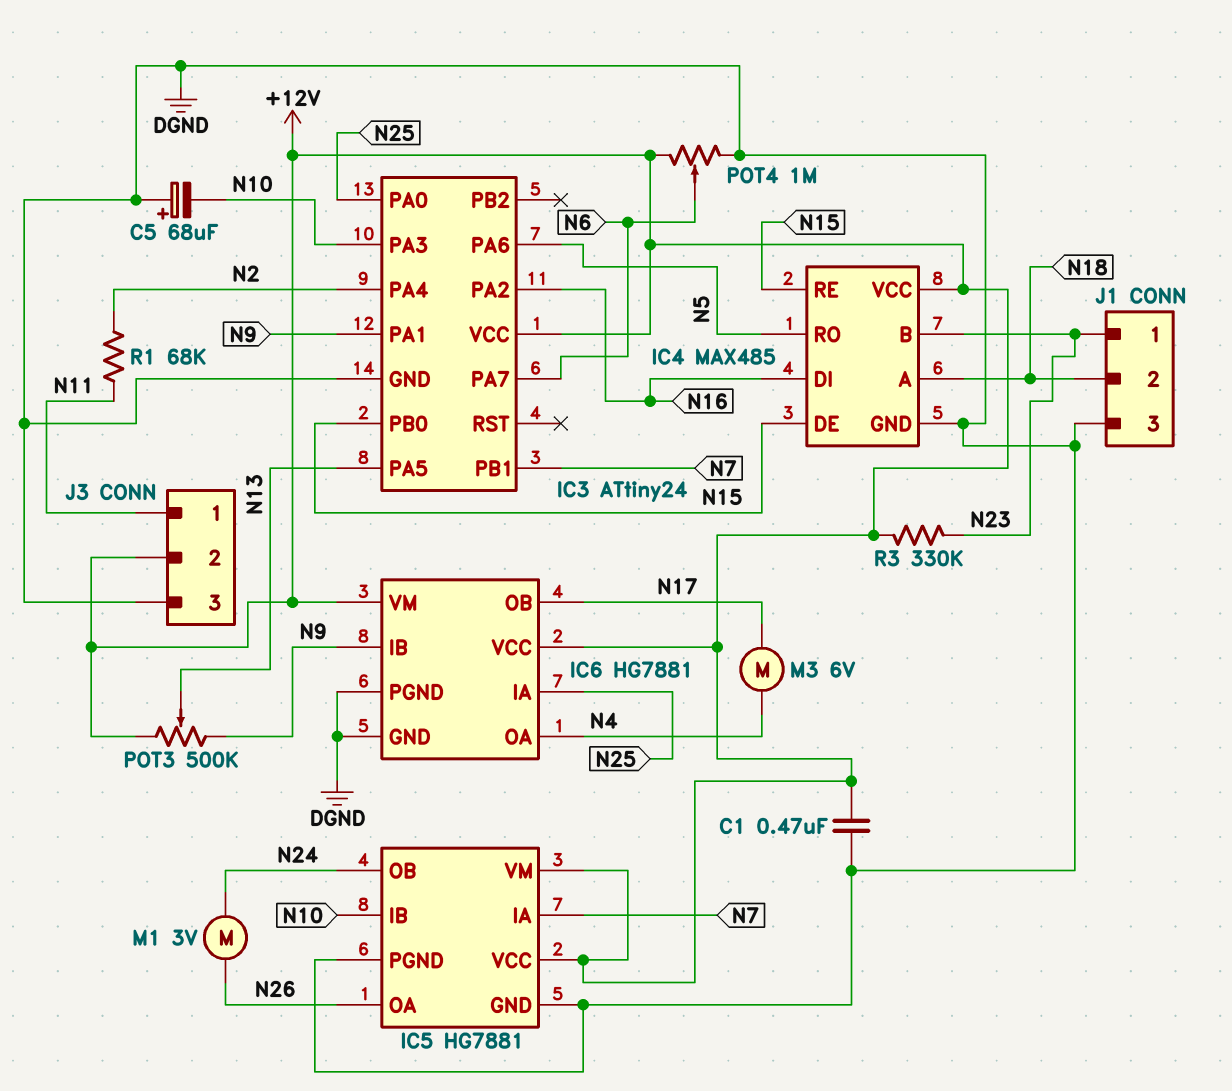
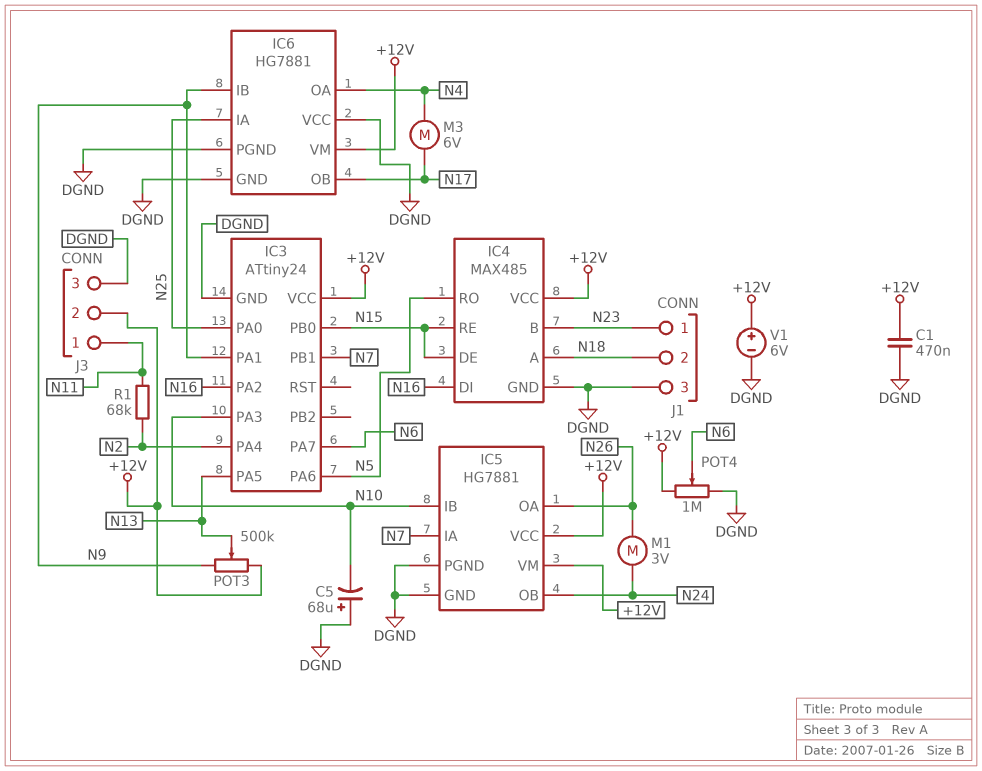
IC6 pin VCC: +12V -> DGND
R3: 330k (+12V, N23) -> none
V1: none -> 6V (plus +12V, minus DGND)

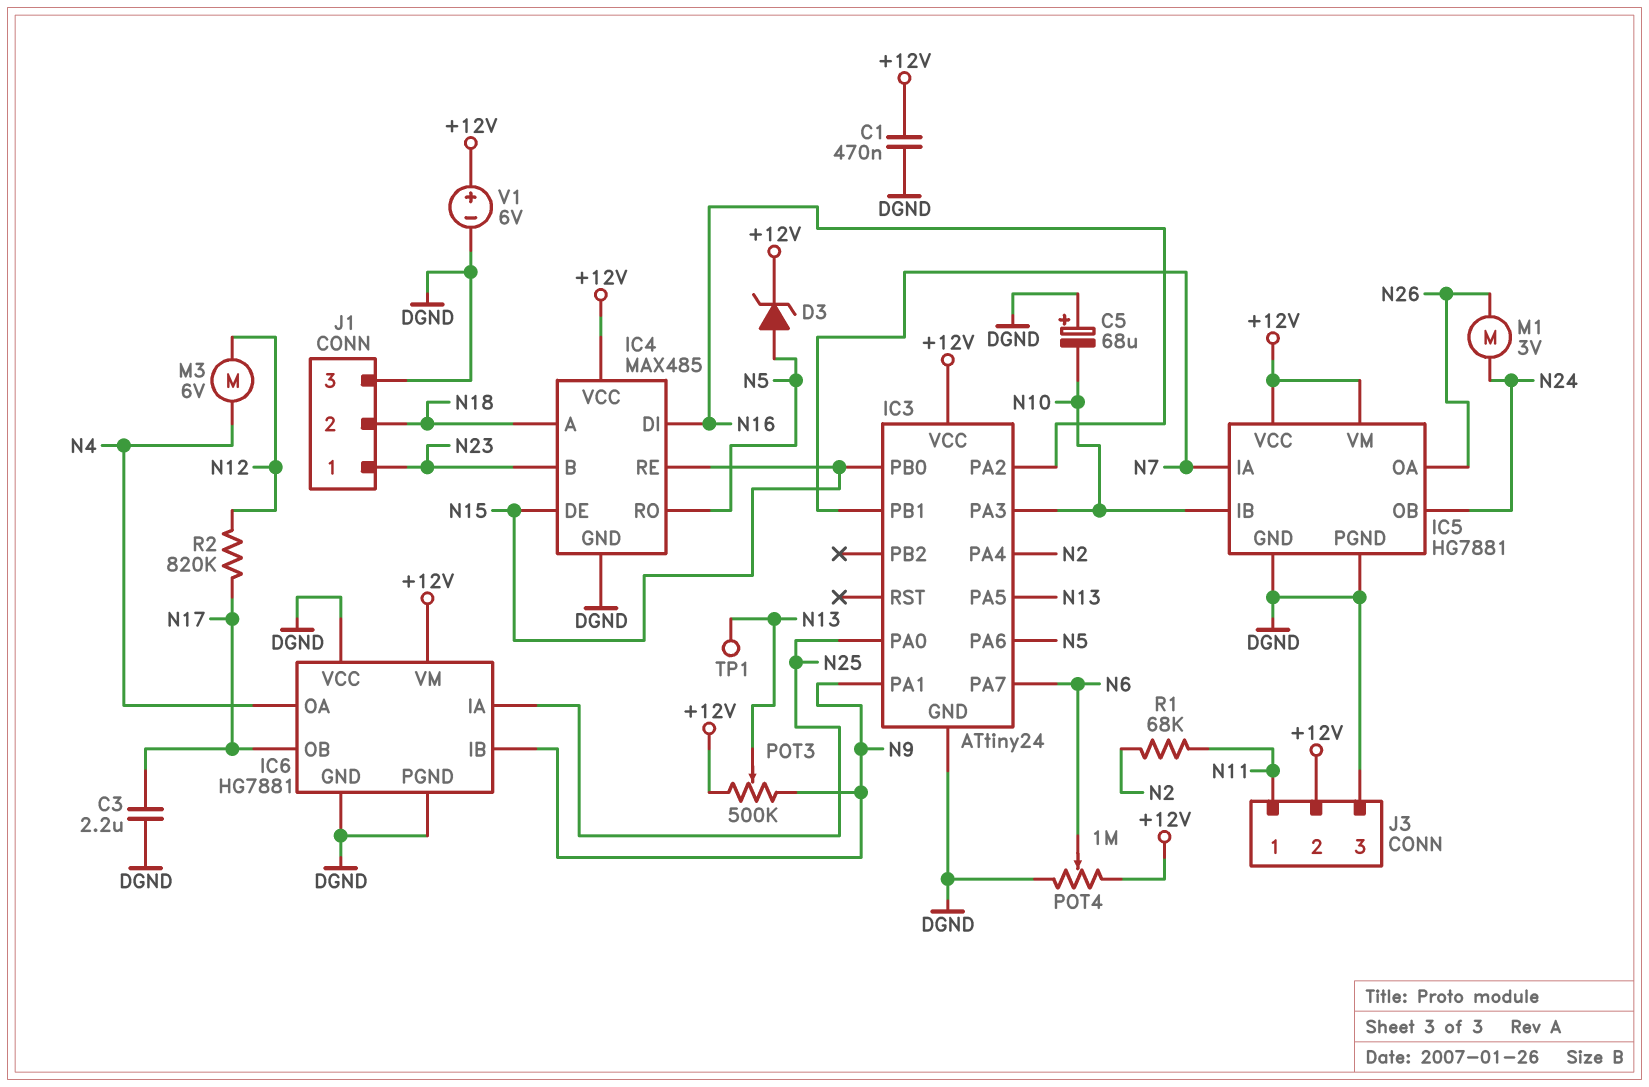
C3: none -> 2.2uF (DGND, N17)
D3: none -> zener (A N5, K +12V)
M3: motor 6V (N4, N17) -> motor 6V (N4, N12)
R2: none -> 820k (N12, N17)
TP1: none -> test point (N13)

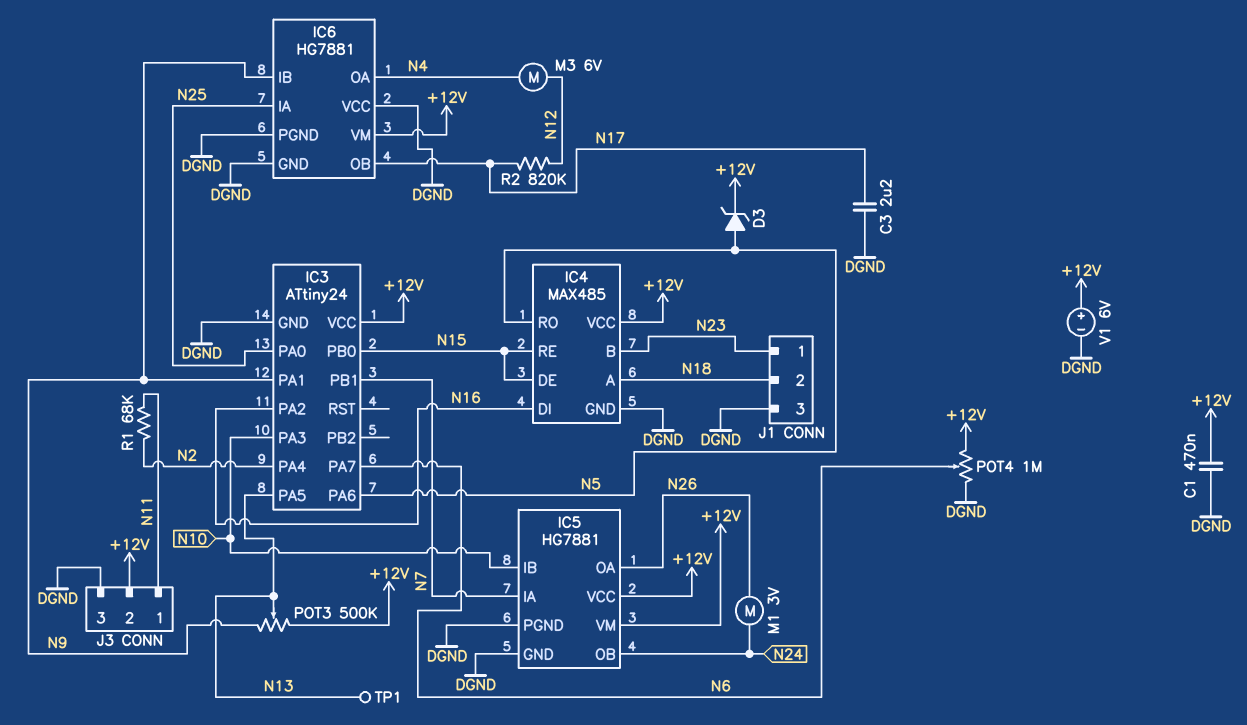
C5: 68uF (plus DGND, minus N10) -> none

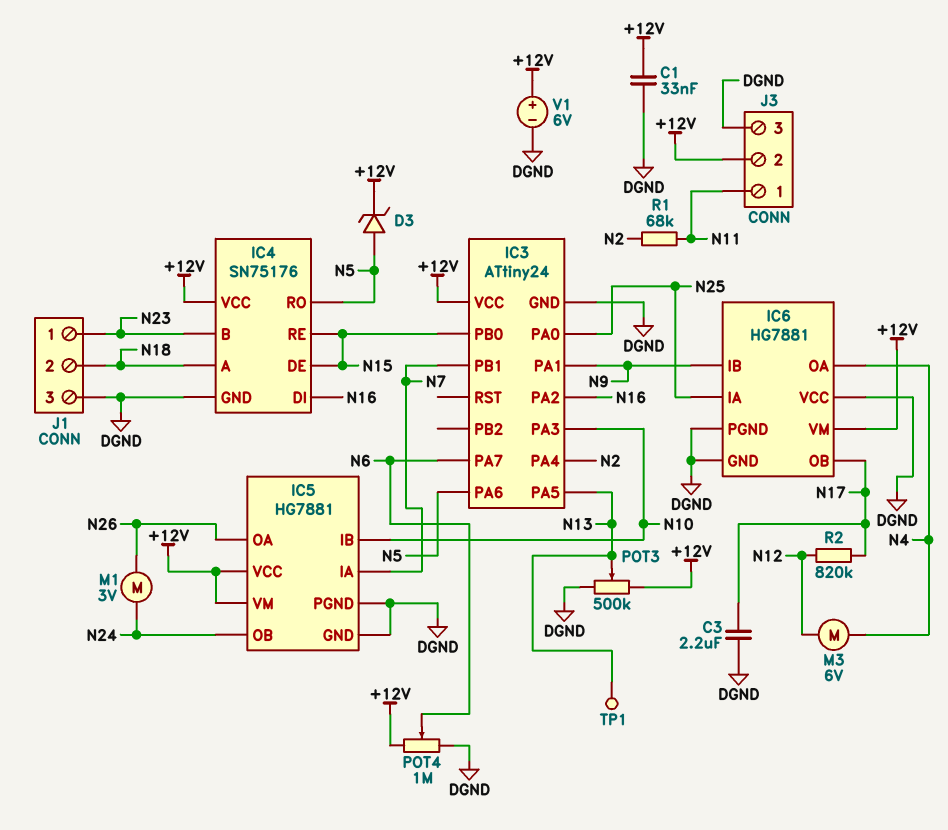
C1: 470nF (+12V, DGND) -> 33nF (+12V, DGND)
IC4: MAX485 -> SN75176
POT3: 500k (+12V, N9, wiper N13) -> 500k (+12V, DGND, wiper N13)

